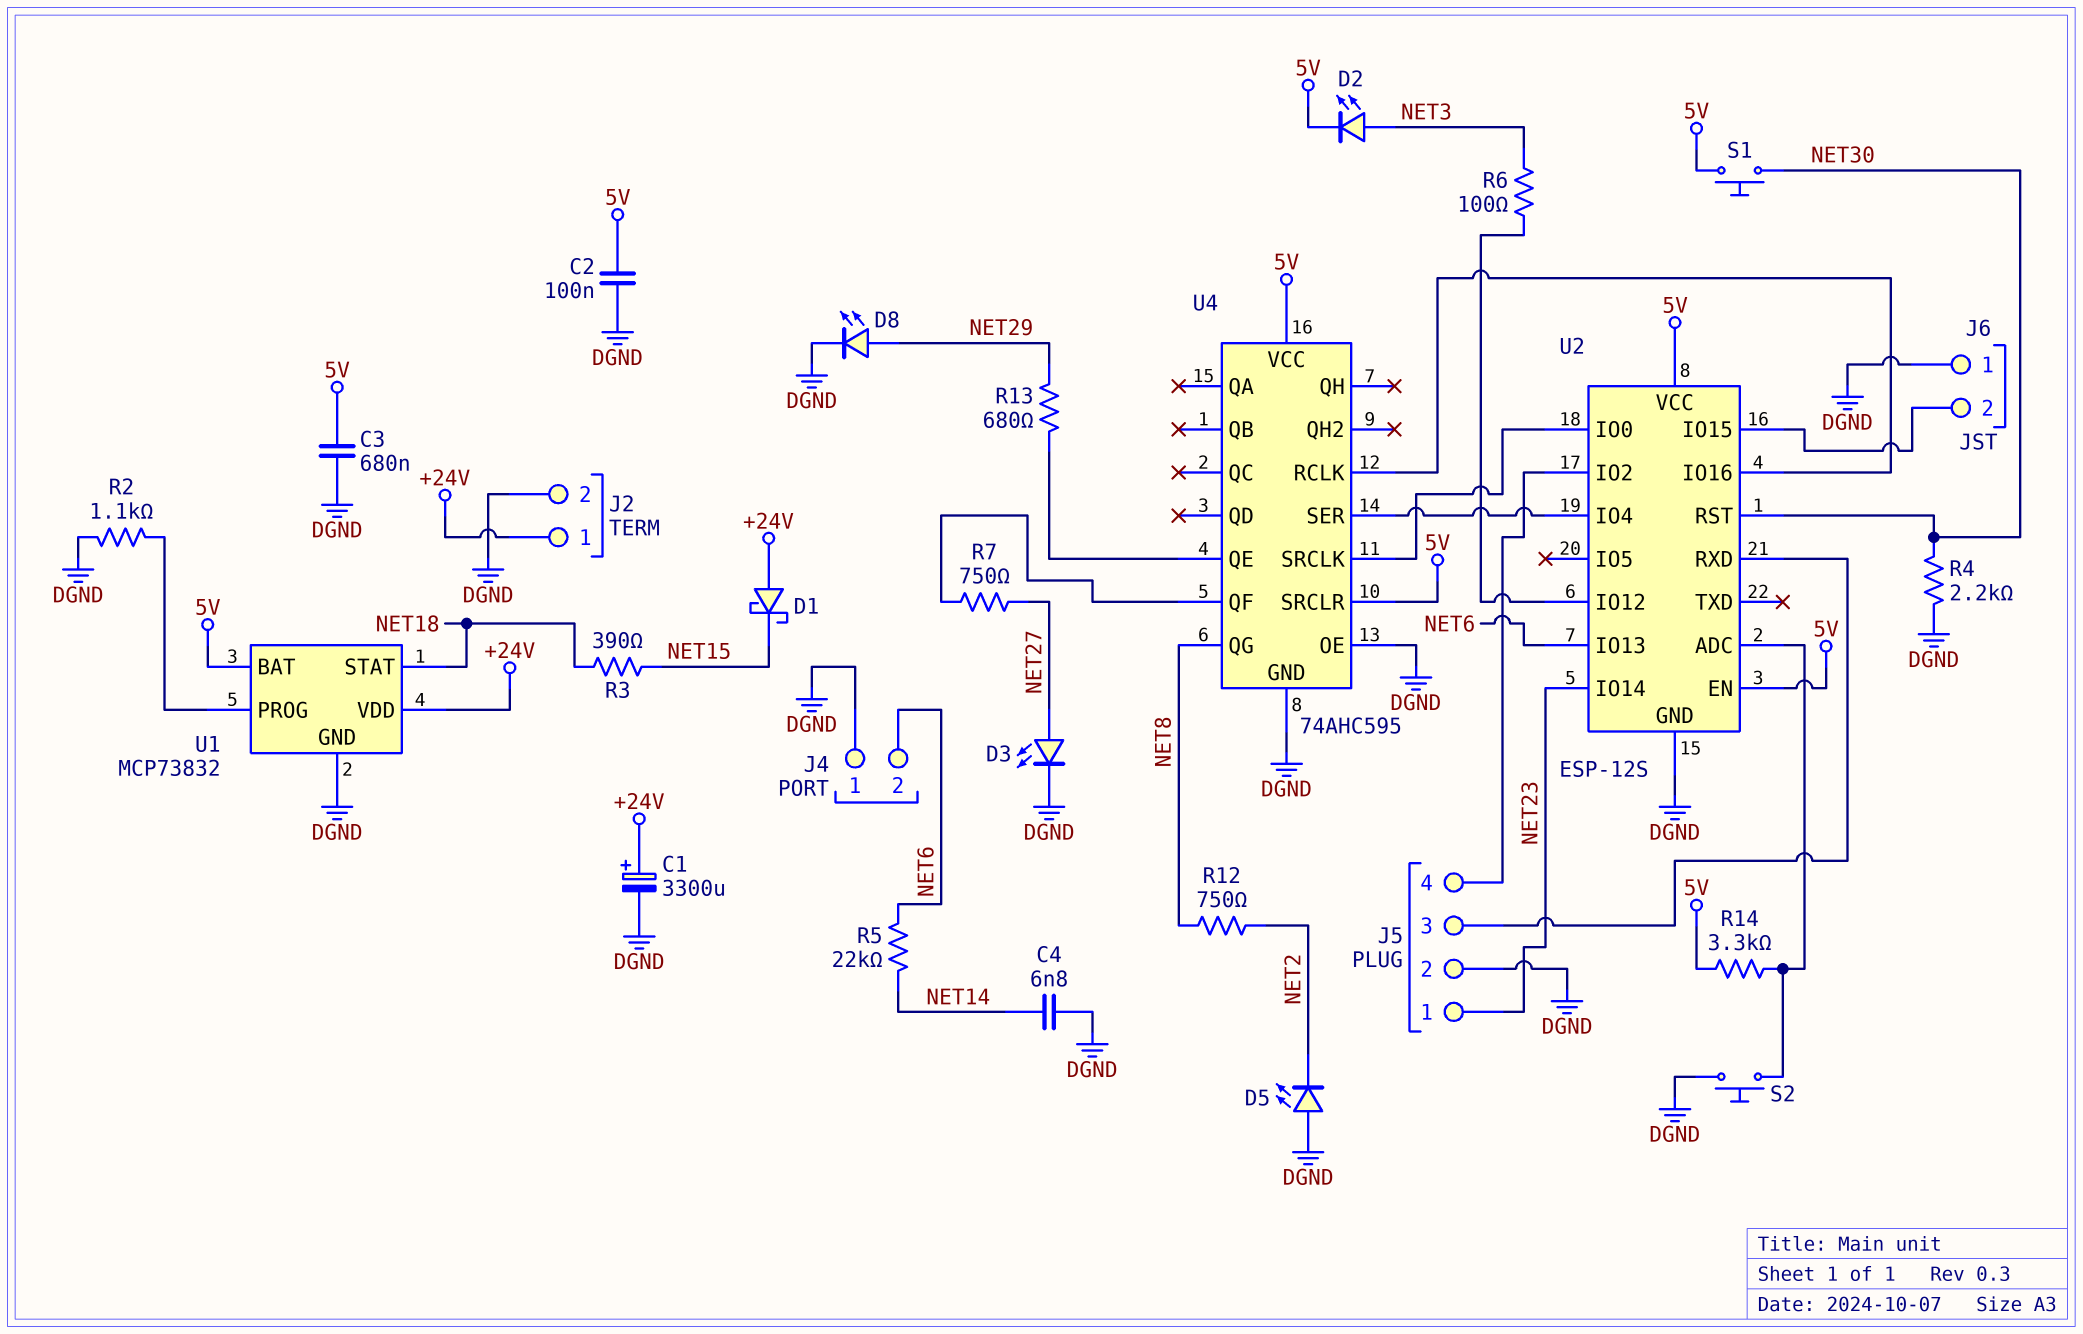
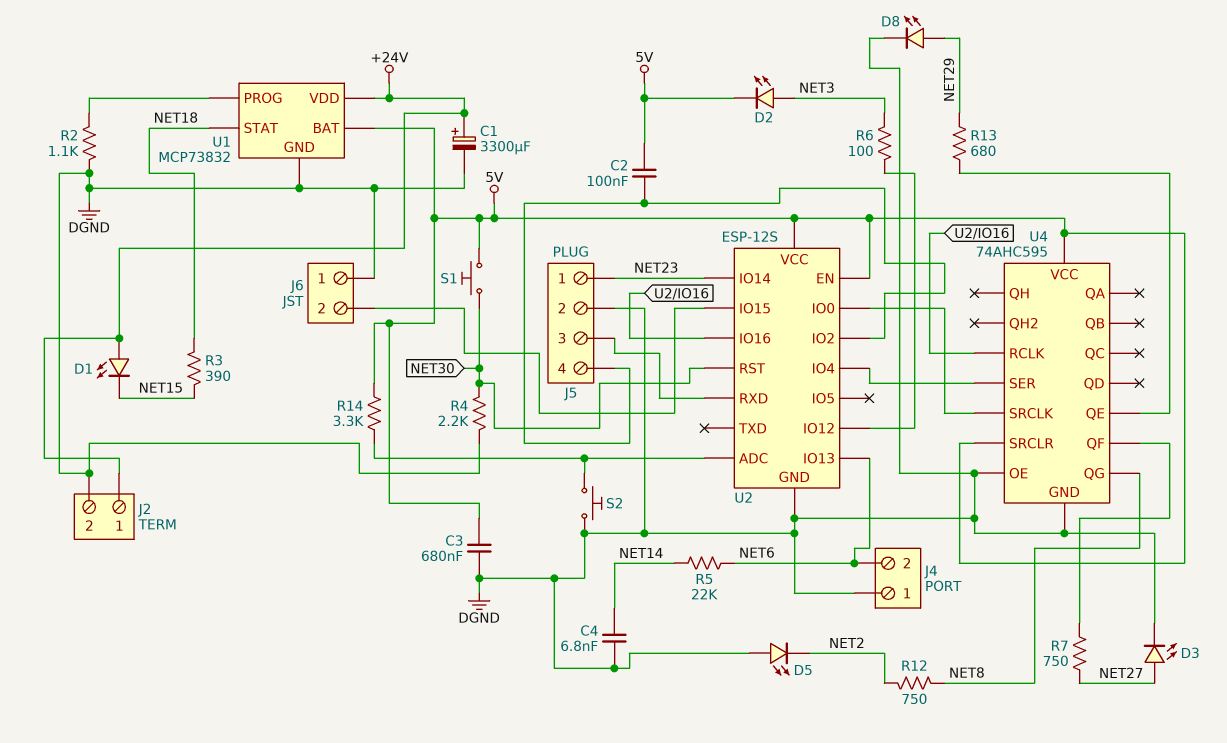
C2: 100nF (5V, DGND) -> 100nF (5V, J5/4)
D1: schottky (A +24V, K NET15) -> LED (A +24V, K NET15)

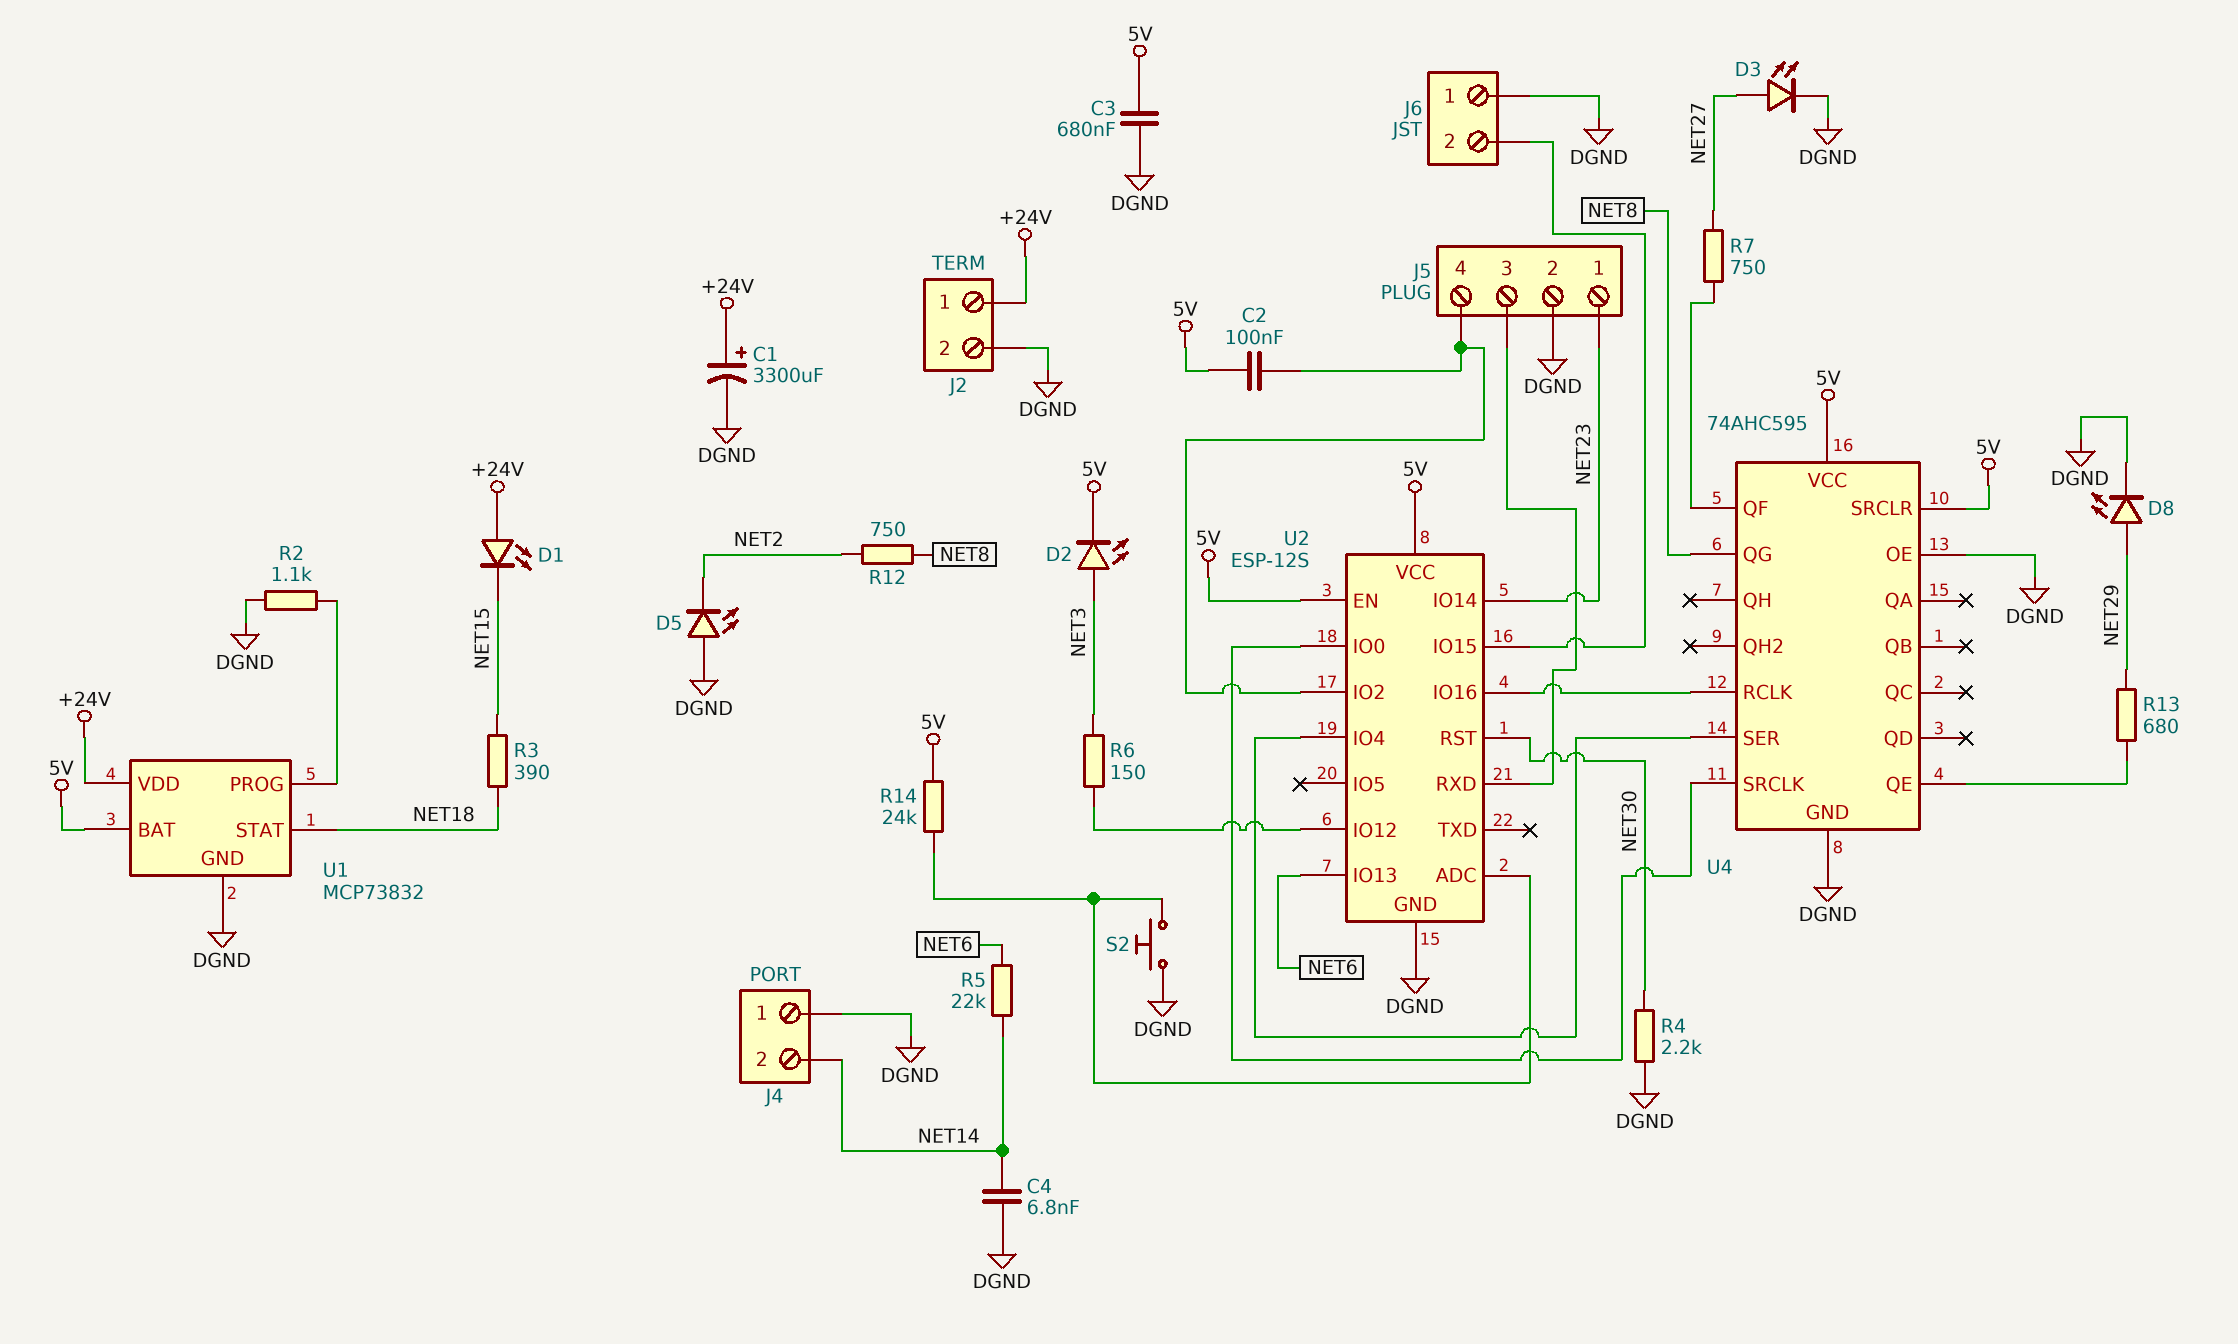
J4 pin 2: NET6 -> NET14
R6: 100 (NET3, U2/IO12) -> 150 (NET3, U2/IO12)
R14: 3.3k (5V, U2/ADC) -> 24k (5V, U2/ADC)
S1: button (5V, NET30) -> none

